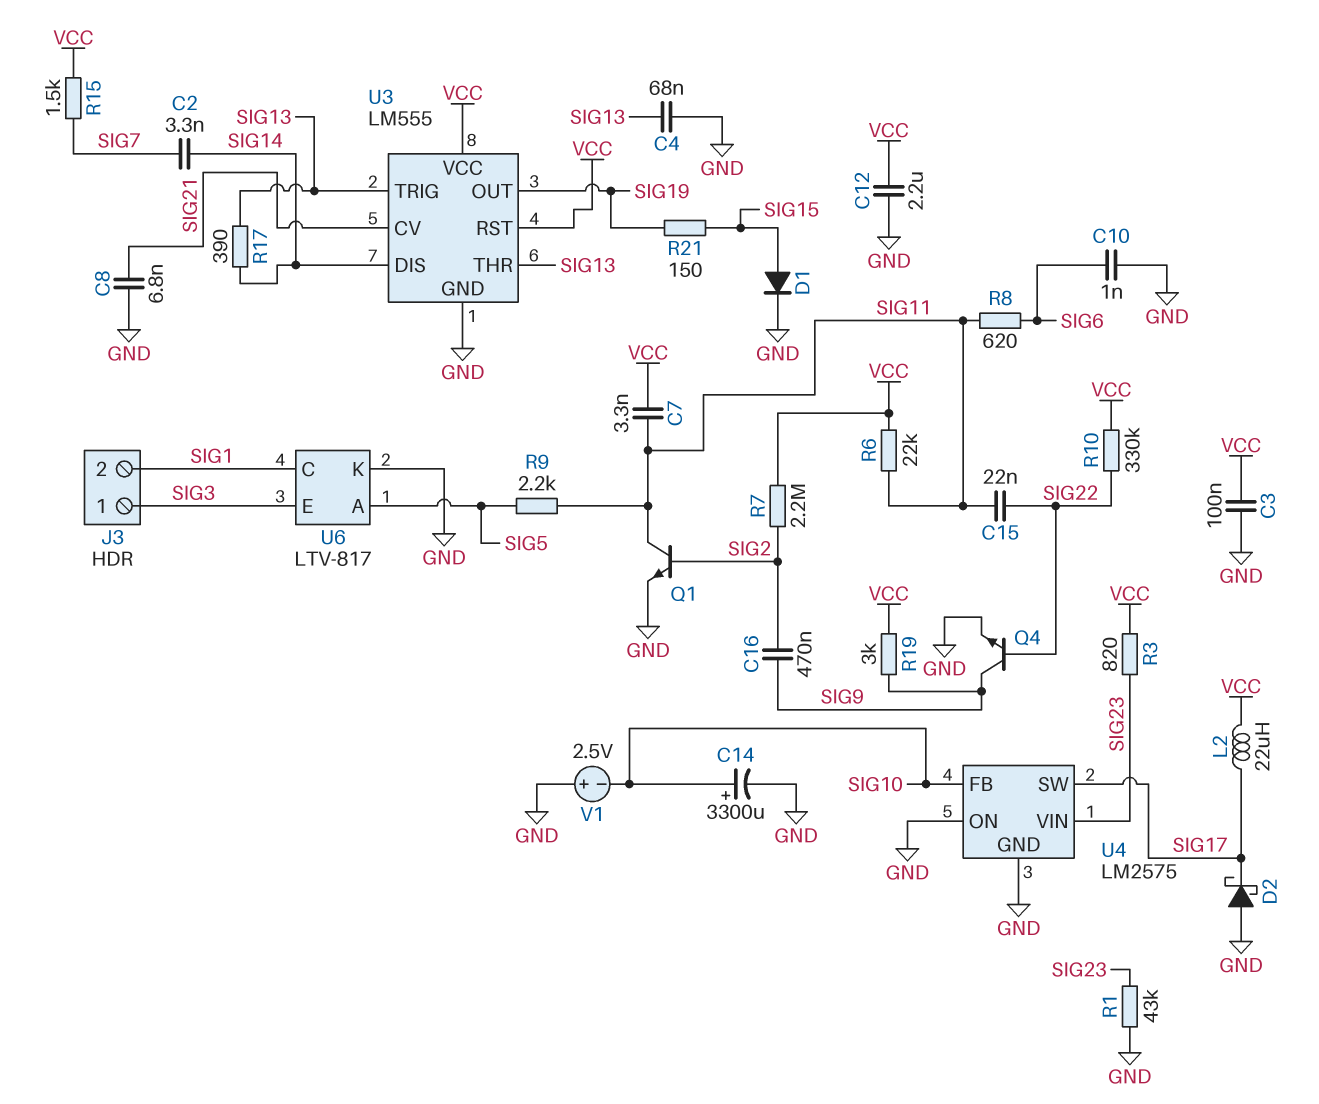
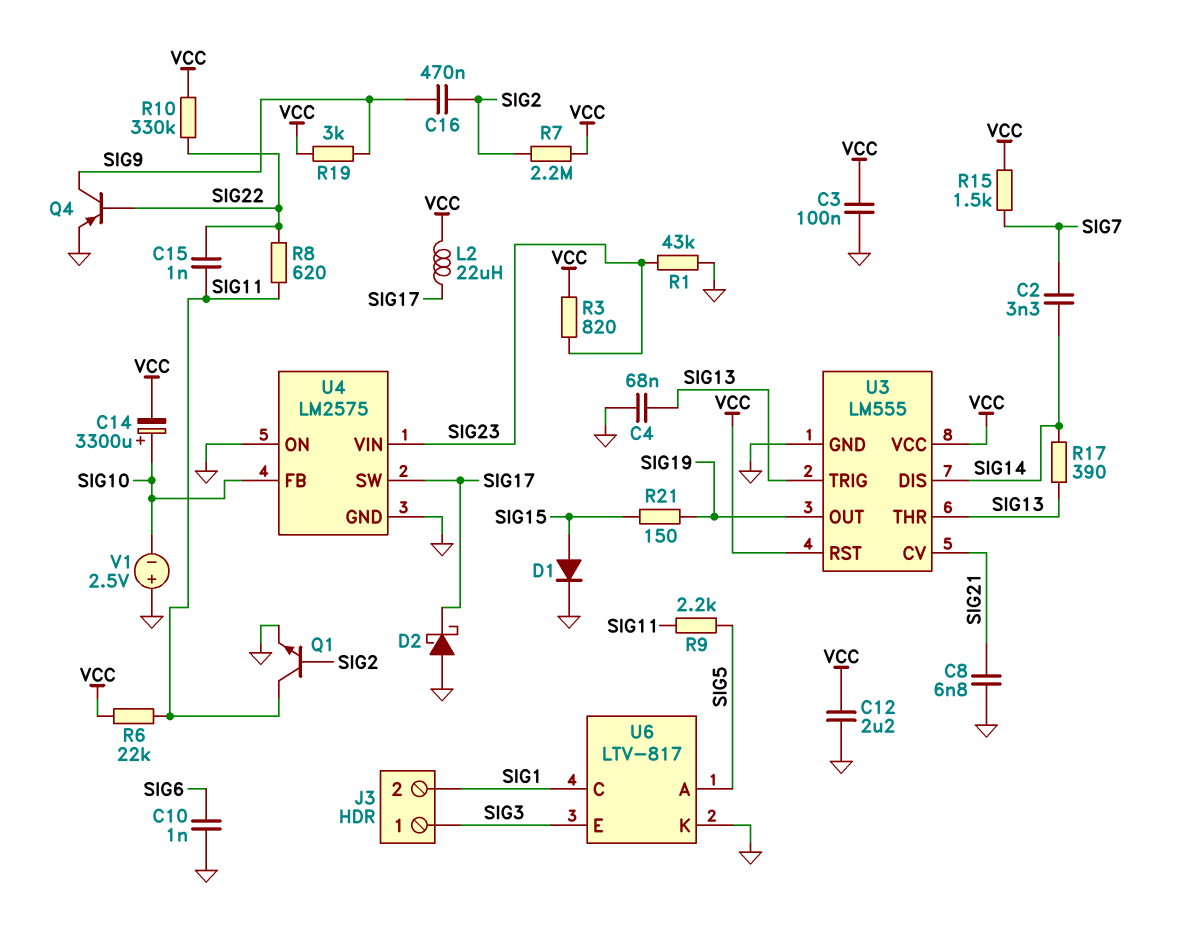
C7: 3.3nF (SIG11, VCC) -> none
C14: 3300uF (plus SIG10, minus GND) -> 3300uF (plus SIG10, minus VCC)
C15: 22nF (SIG11, SIG22) -> 1nF (SIG11, SIG22)
Q4: NPN (B SIG22, C SIG9, E GND) -> PNP (B SIG22, C SIG9, E GND)
R8: 620 (SIG6, SIG11) -> 620 (SIG11, SIG22)

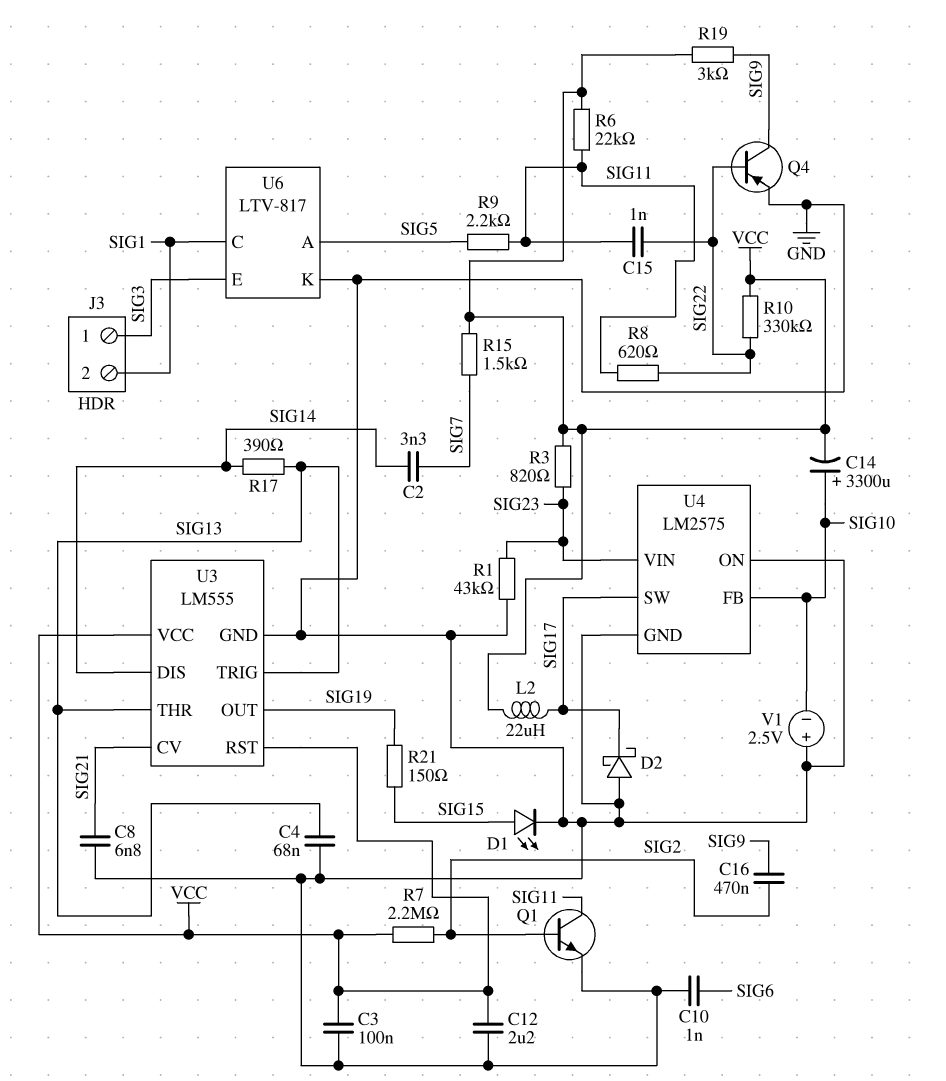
D1: diode (A SIG15, K GND) -> LED (A SIG15, K GND)

